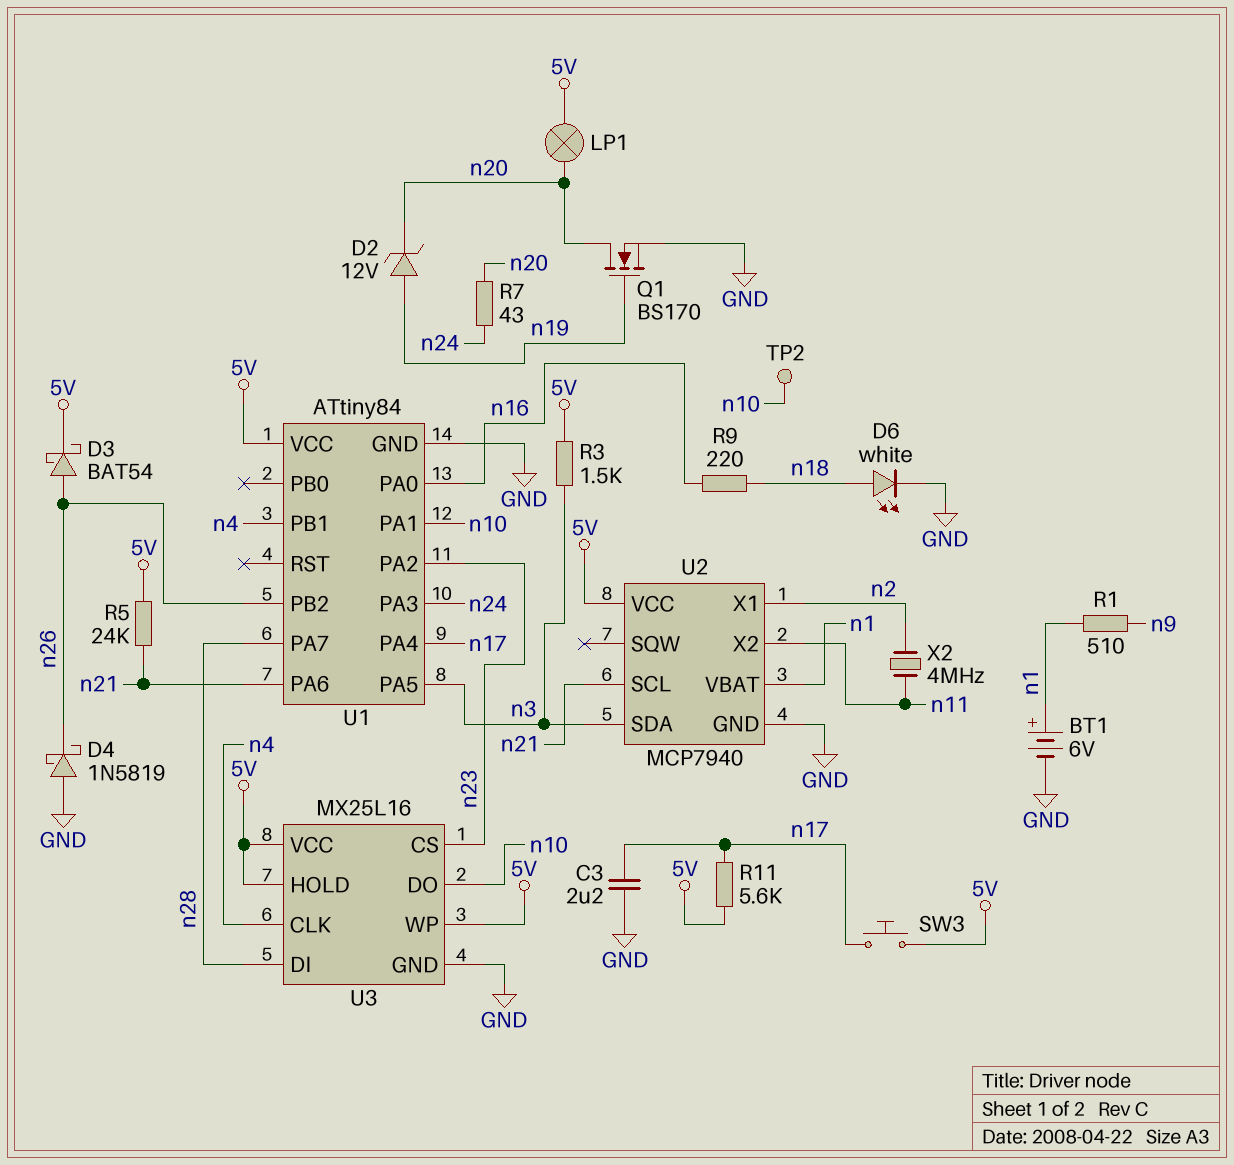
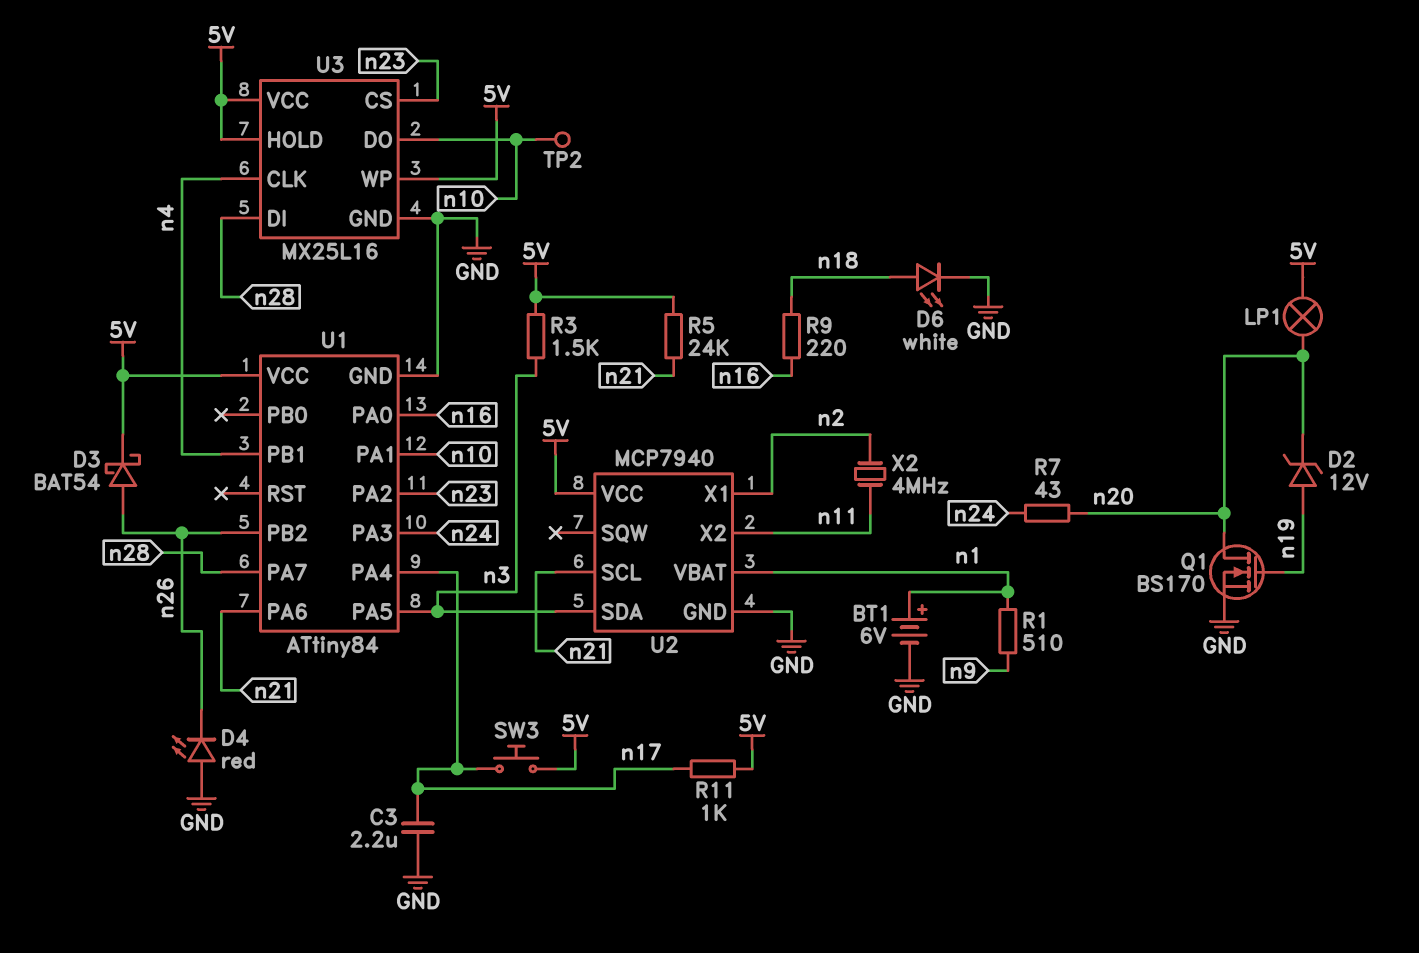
D4: schottky 1N5819 (A GND, K n26) -> LED red (A GND, K n26)
R11: 5.6k (5V, n17) -> 1k (5V, n17)

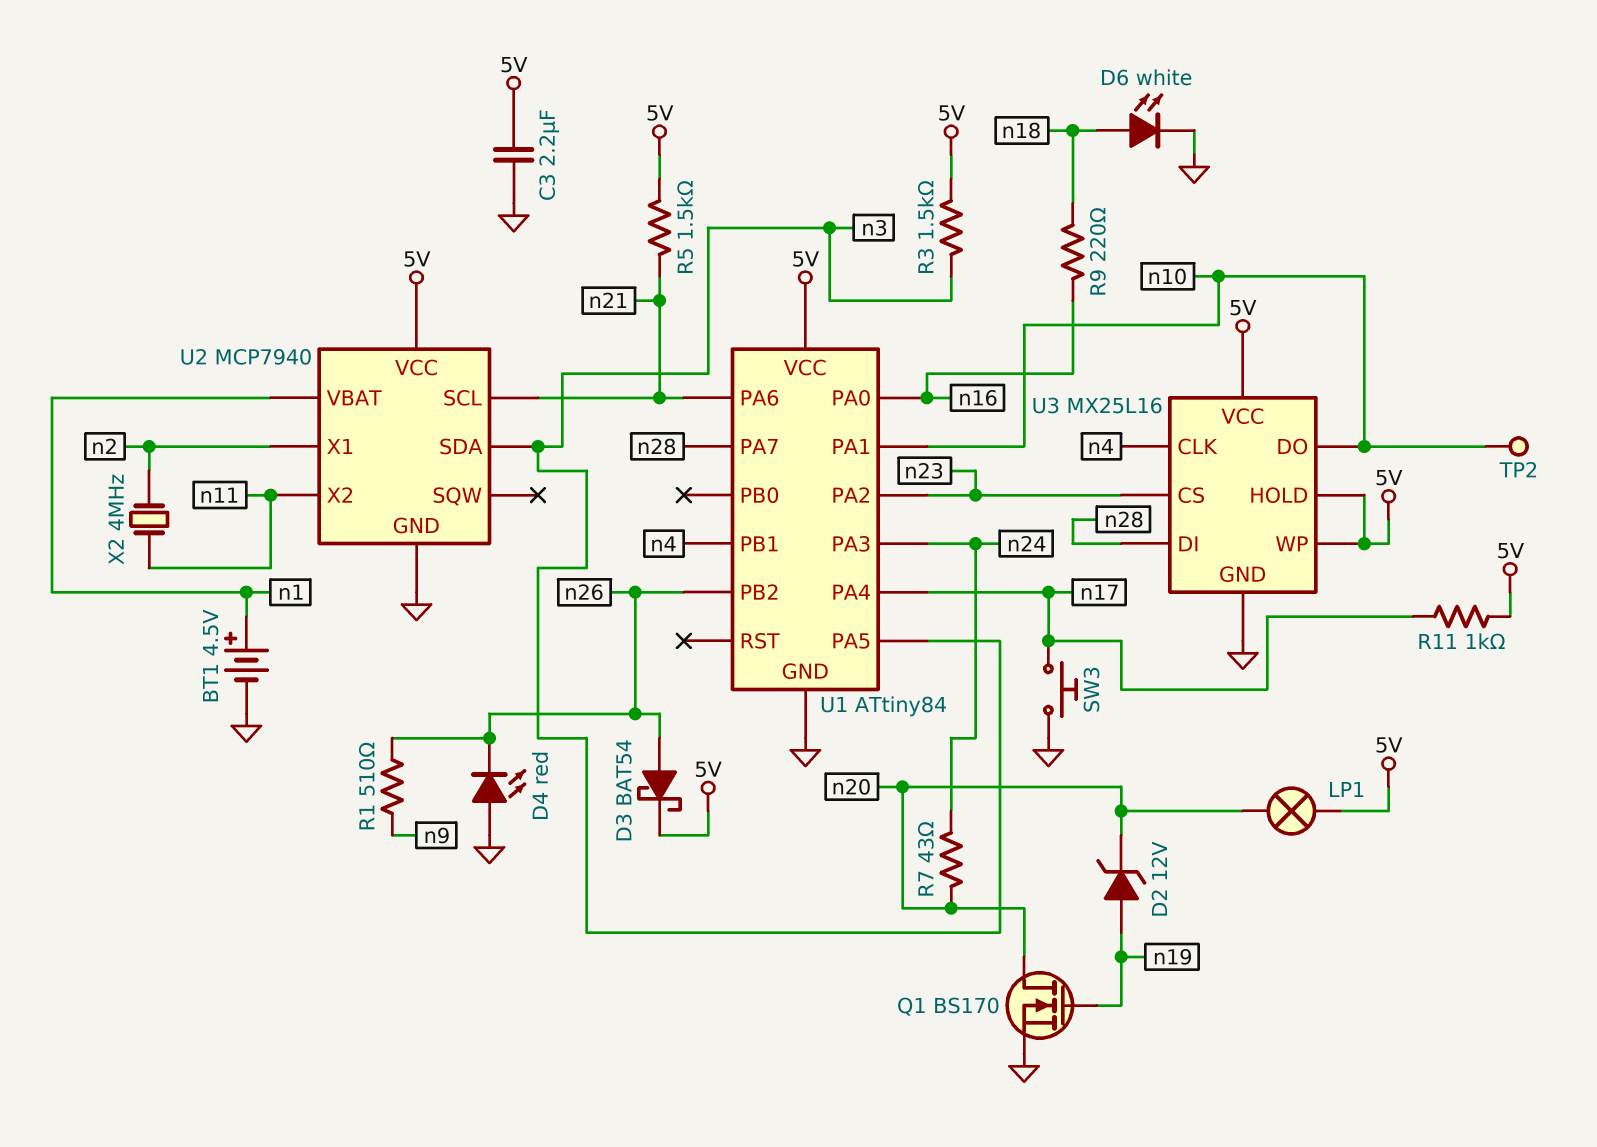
BT1: 6V (plus n1, minus GND) -> 4.5V (plus n1, minus GND)
C3: 2.2uF (GND, n17) -> 2.2uF (5V, GND)
R1: 510 (n1, n9) -> 510 (n9, n26)
R5: 24k (5V, n21) -> 1.5k (5V, n21)
SW3: button (5V, n17) -> button (GND, n17)

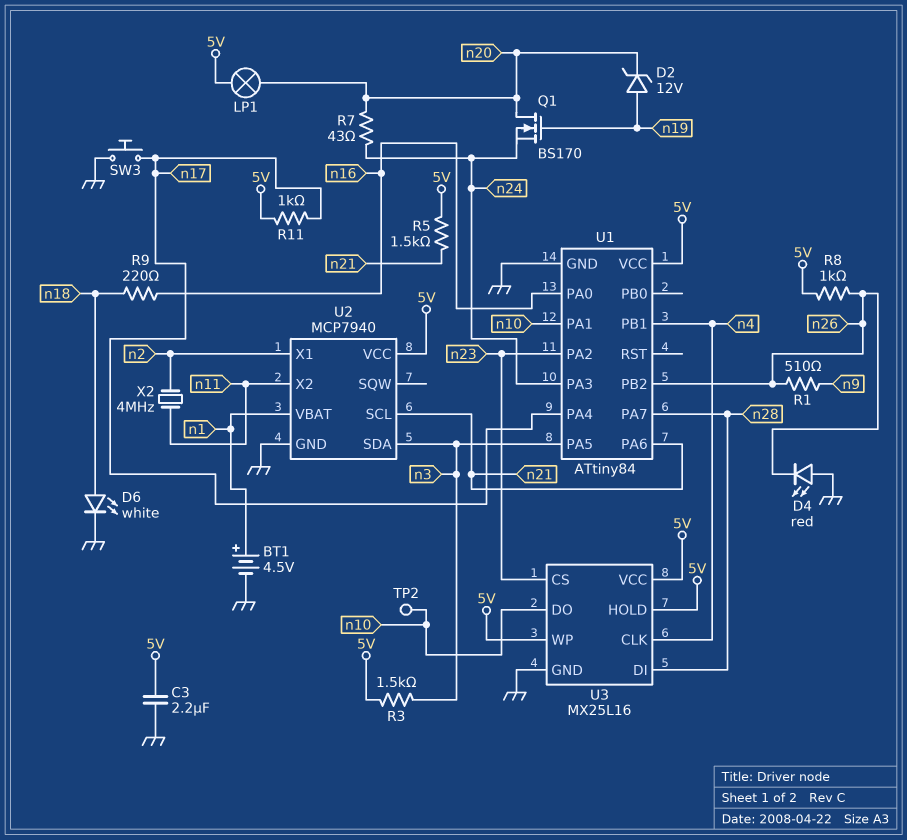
D3: schottky BAT54 (A n26, K 5V) -> none
Q1: NMOS BS170 (G n19, D n20, S GND) -> NMOS BS170 (G n19, D n20, S n24)
R8: none -> 1k (5V, n26)

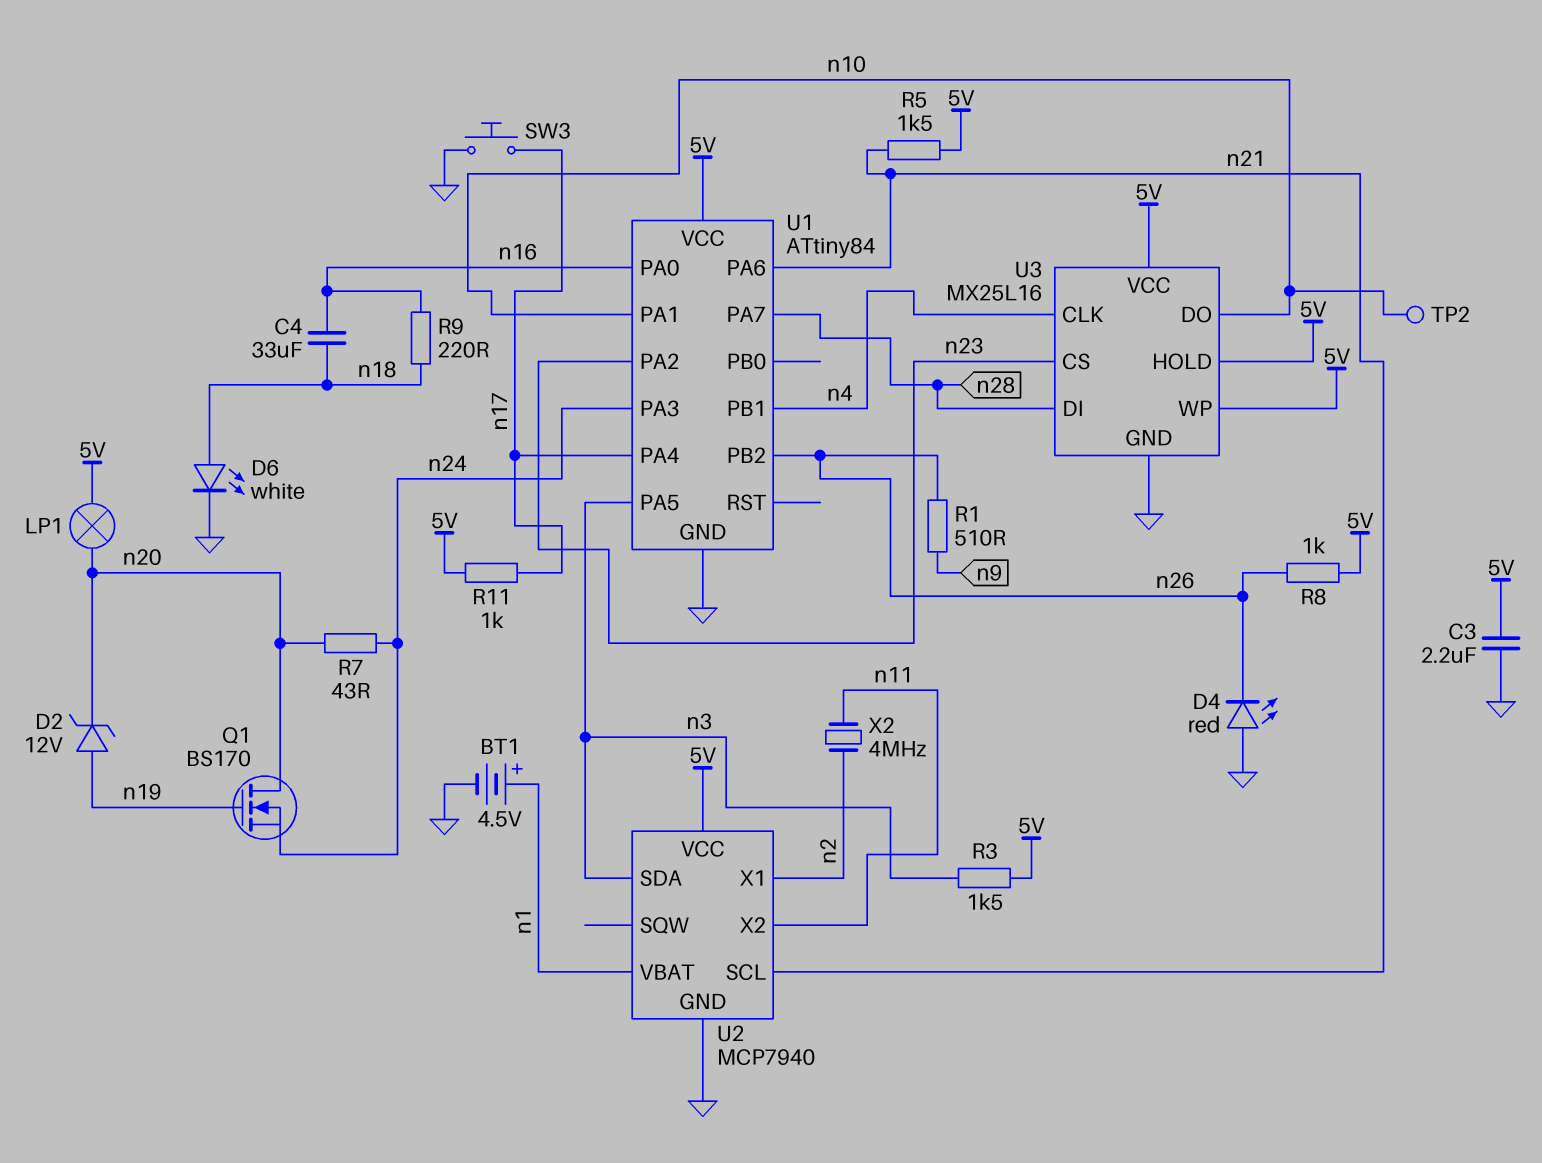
C4: none -> 33uF (n16, n18)

